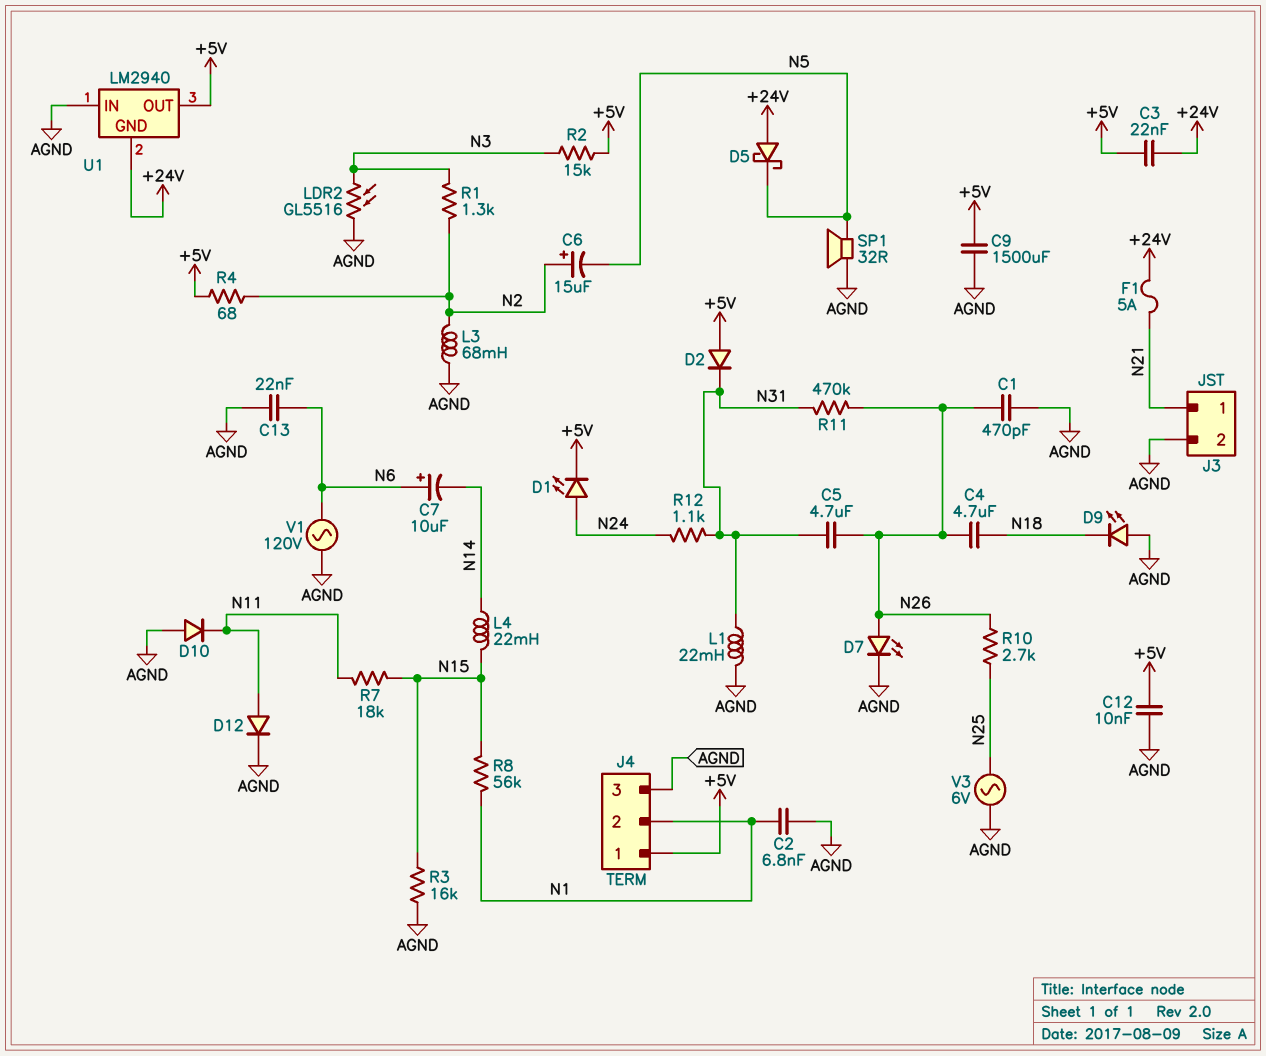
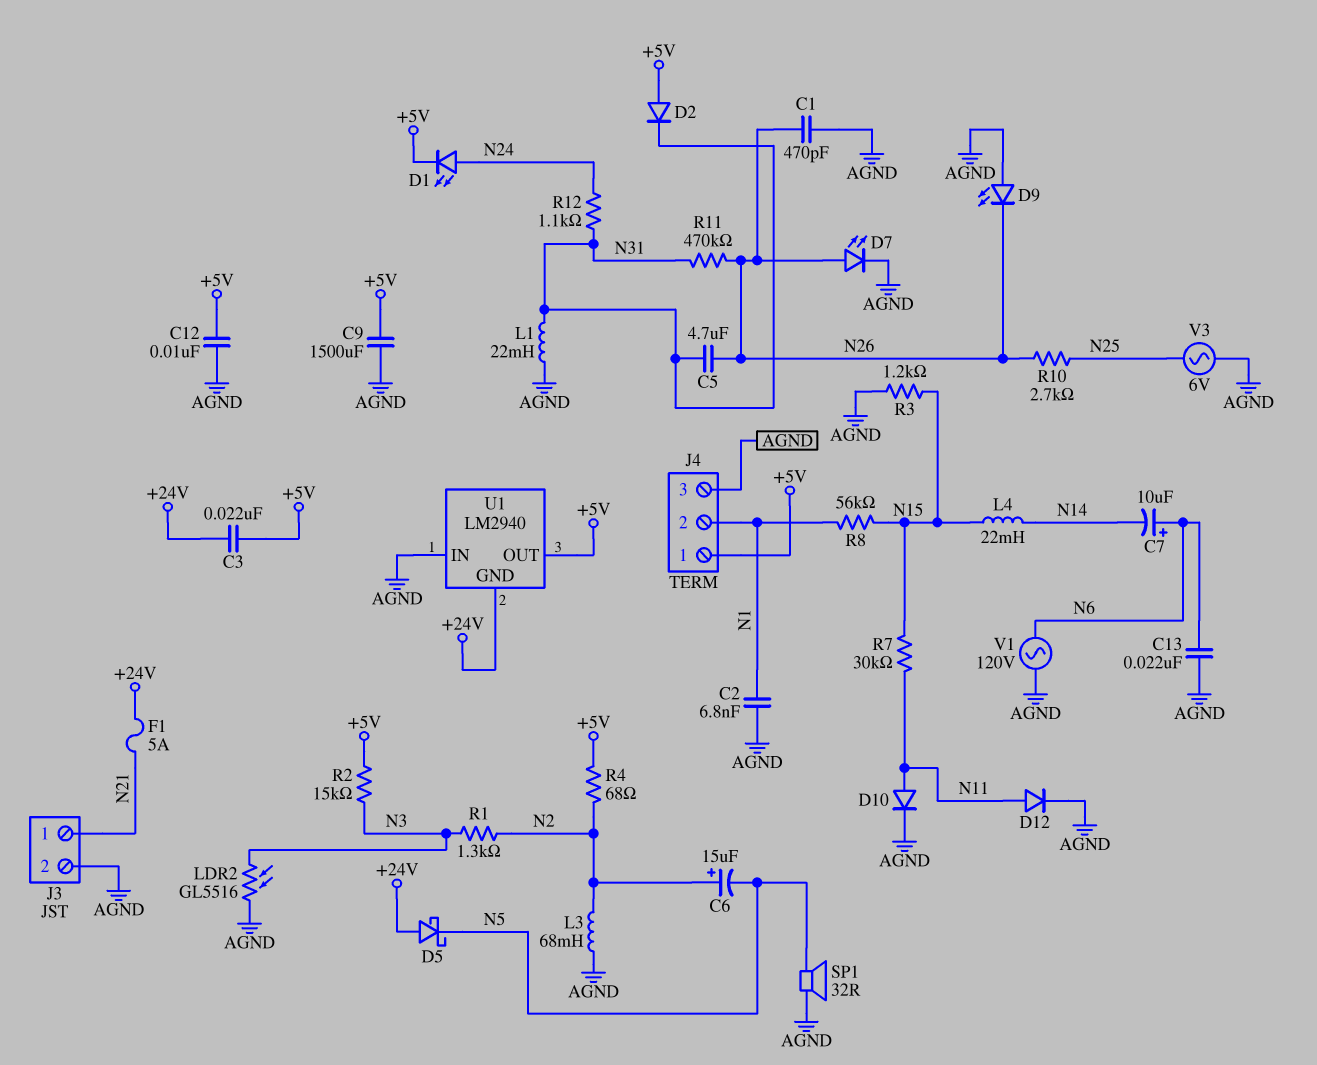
C4: 4.7uF (N18, N26) -> none
D9: LED (A AGND, K N18) -> LED (A AGND, K N26)
D10: diode (A AGND, K N11) -> diode (A N11, K AGND)
R3: 16k (AGND, N15) -> 1.2k (AGND, N15)
R7: 18k (N11, N15) -> 30k (N11, N15)

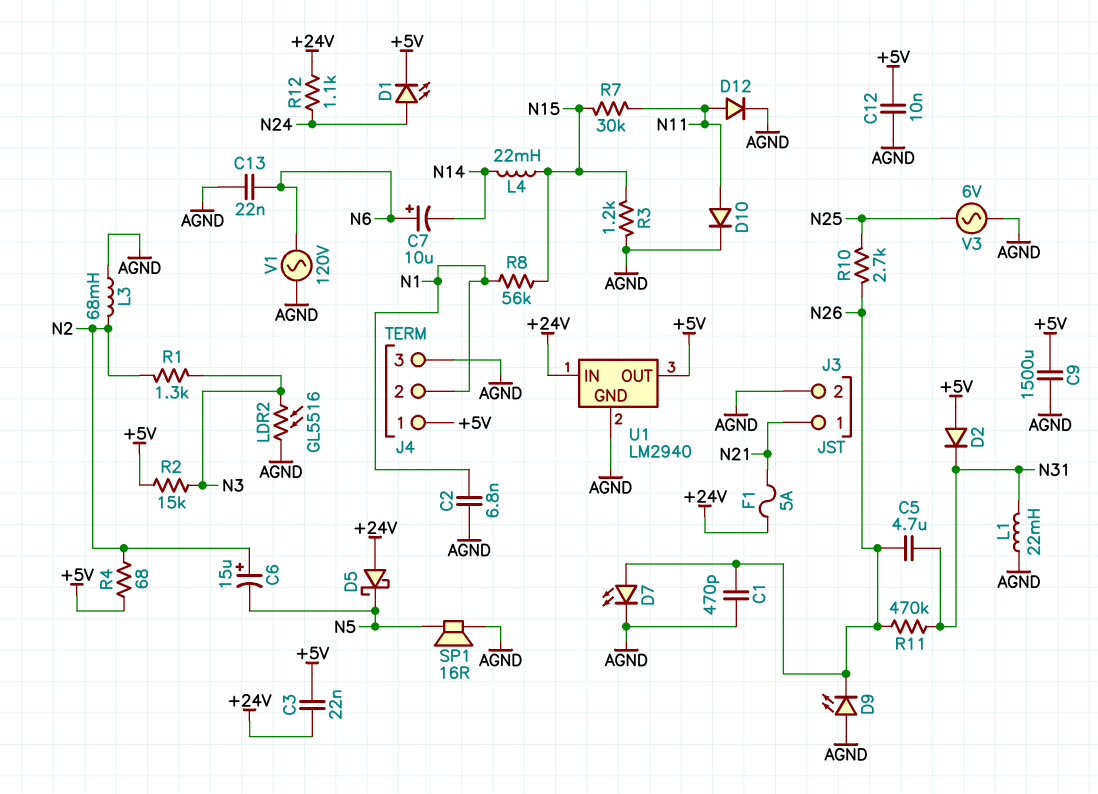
R12: 1.1k (N24, N31) -> 1.1k (+24V, N24)
SP1: speaker 32R (AGND, N5) -> speaker 16R (AGND, N5)
U1 pin GND: +24V -> AGND
U1 pin IN: AGND -> +24V

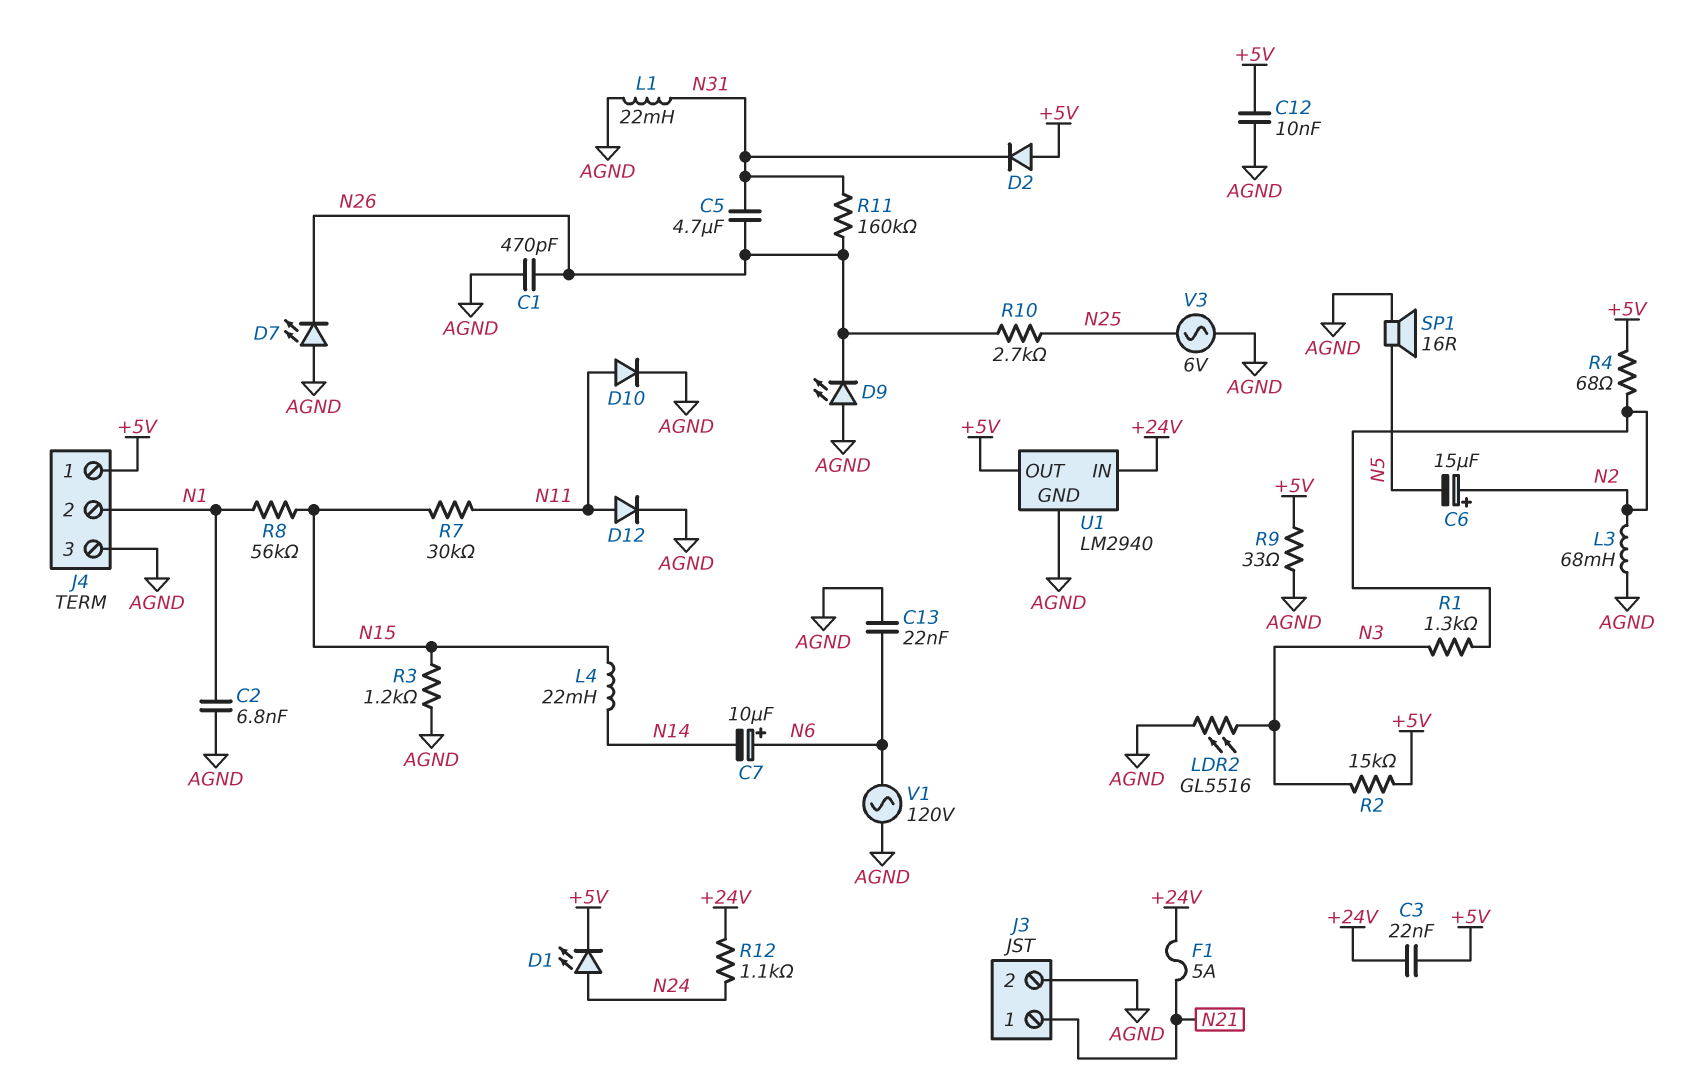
C9: 1500uF (+5V, AGND) -> none
D5: schottky (A +24V, K N5) -> none
D7: LED (A N26, K AGND) -> LED (A AGND, K N26)
R9: none -> 33 (+5V, AGND)
R11: 470k (N26, N31) -> 160k (N26, N31)

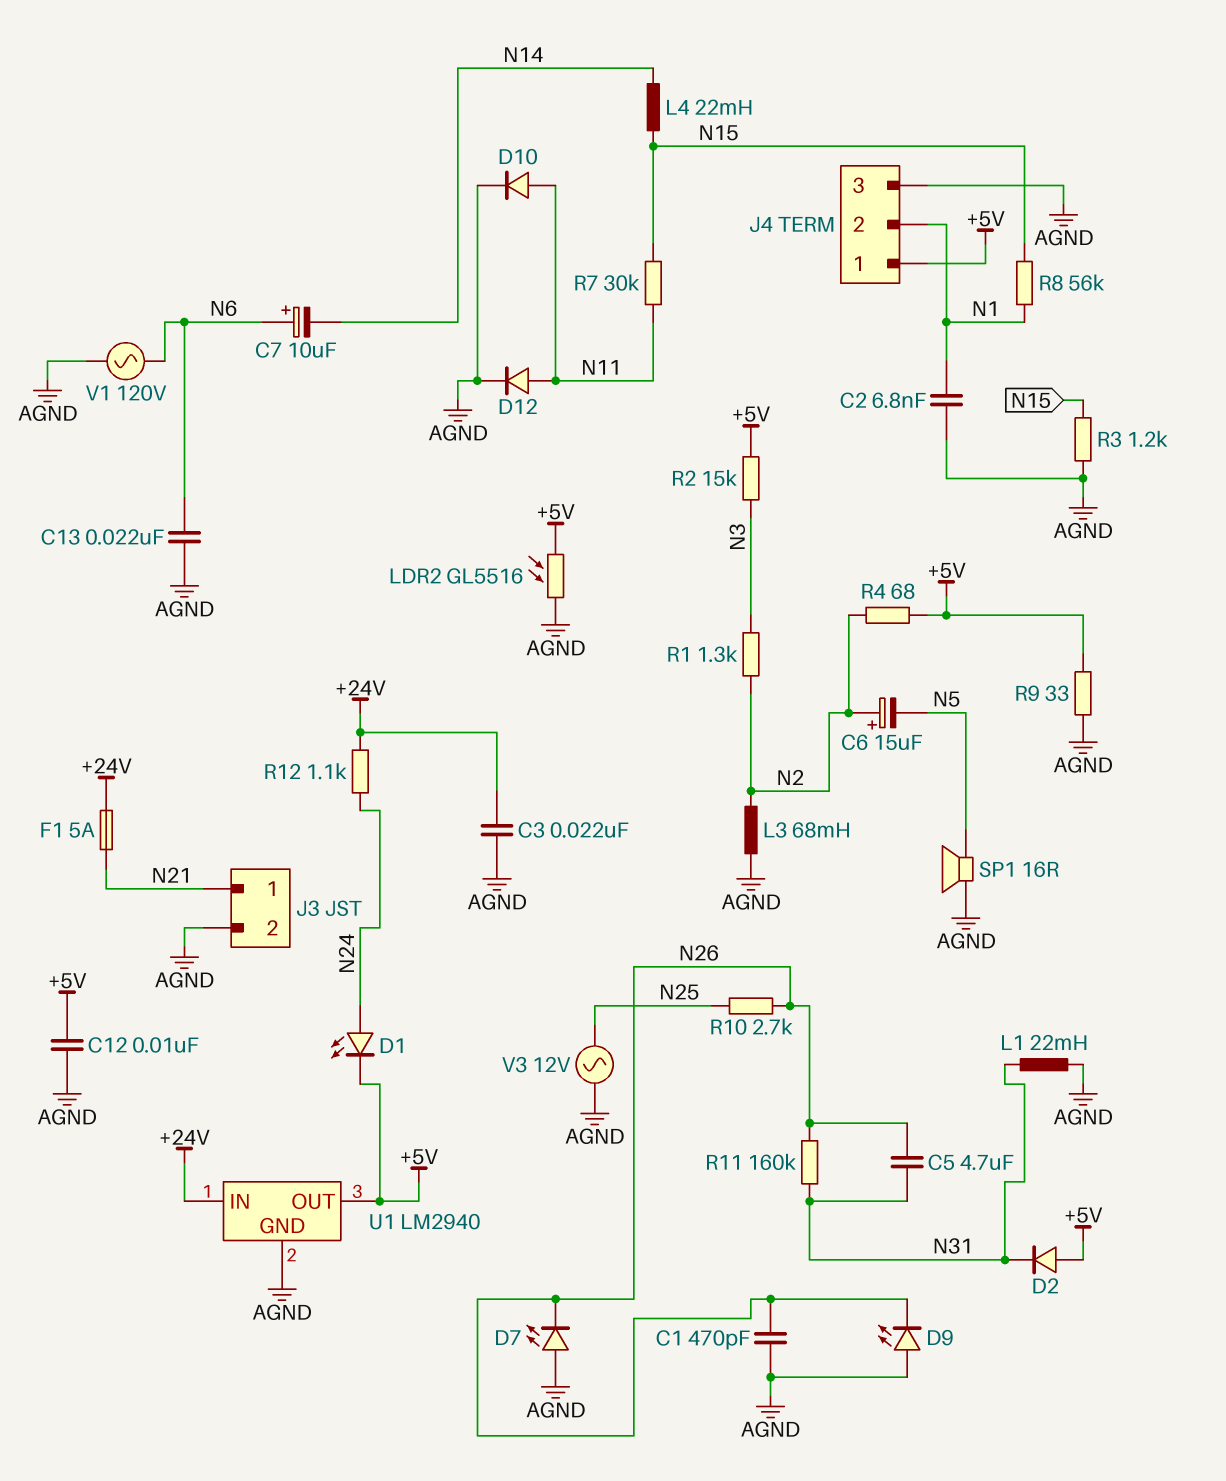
C3: 22nF (+5V, +24V) -> 22nF (+24V, AGND)
LDR2: GL5516 (AGND, N3) -> GL5516 (+5V, AGND)
V3: AC 6V (AGND, N25) -> AC 12V (AGND, N25)

